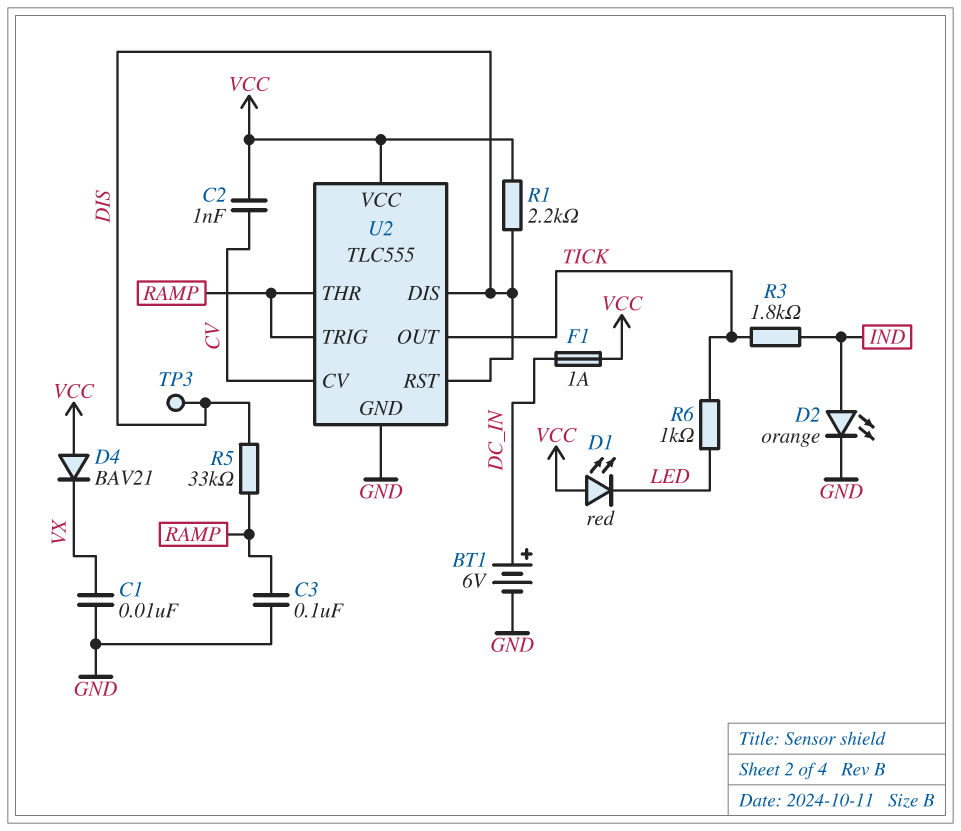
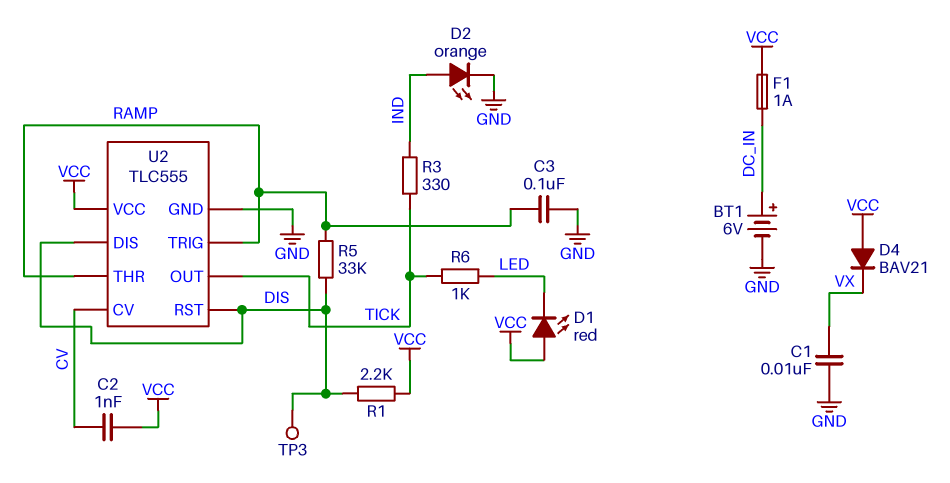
R3: 1.8k (IND, TICK) -> 330 (IND, TICK)

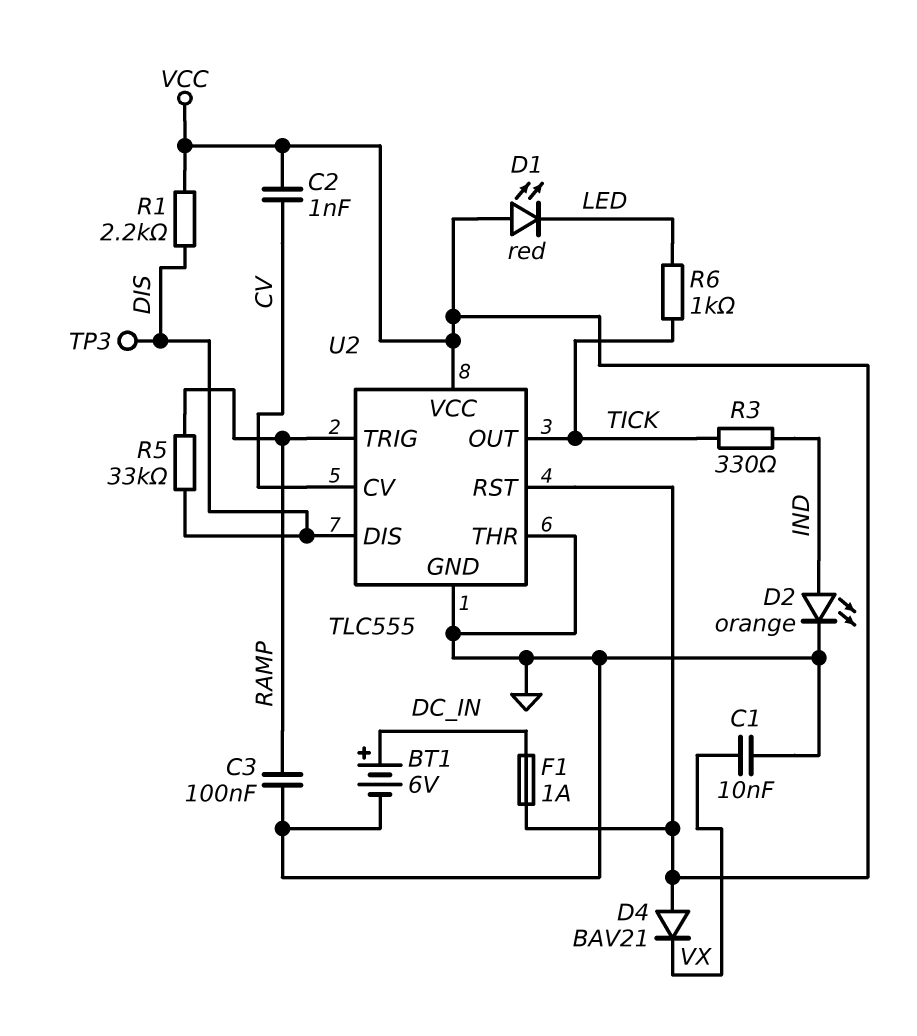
U2 pin RST: DIS -> VCC
U2 pin THR: RAMP -> GND

